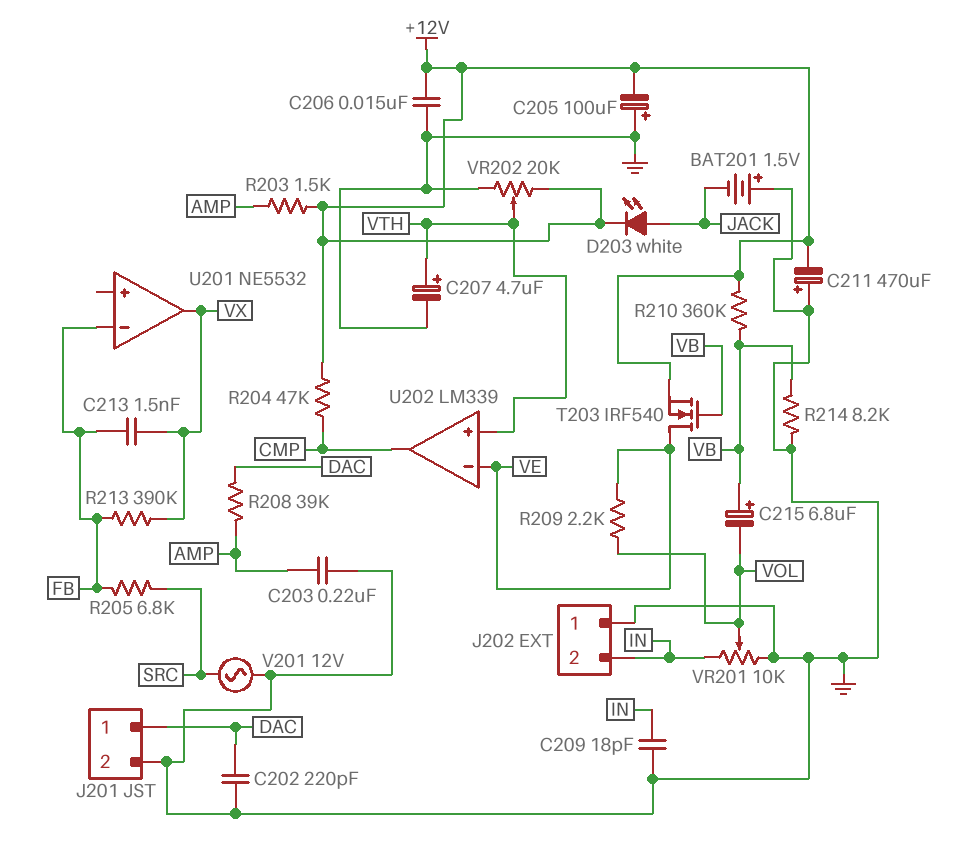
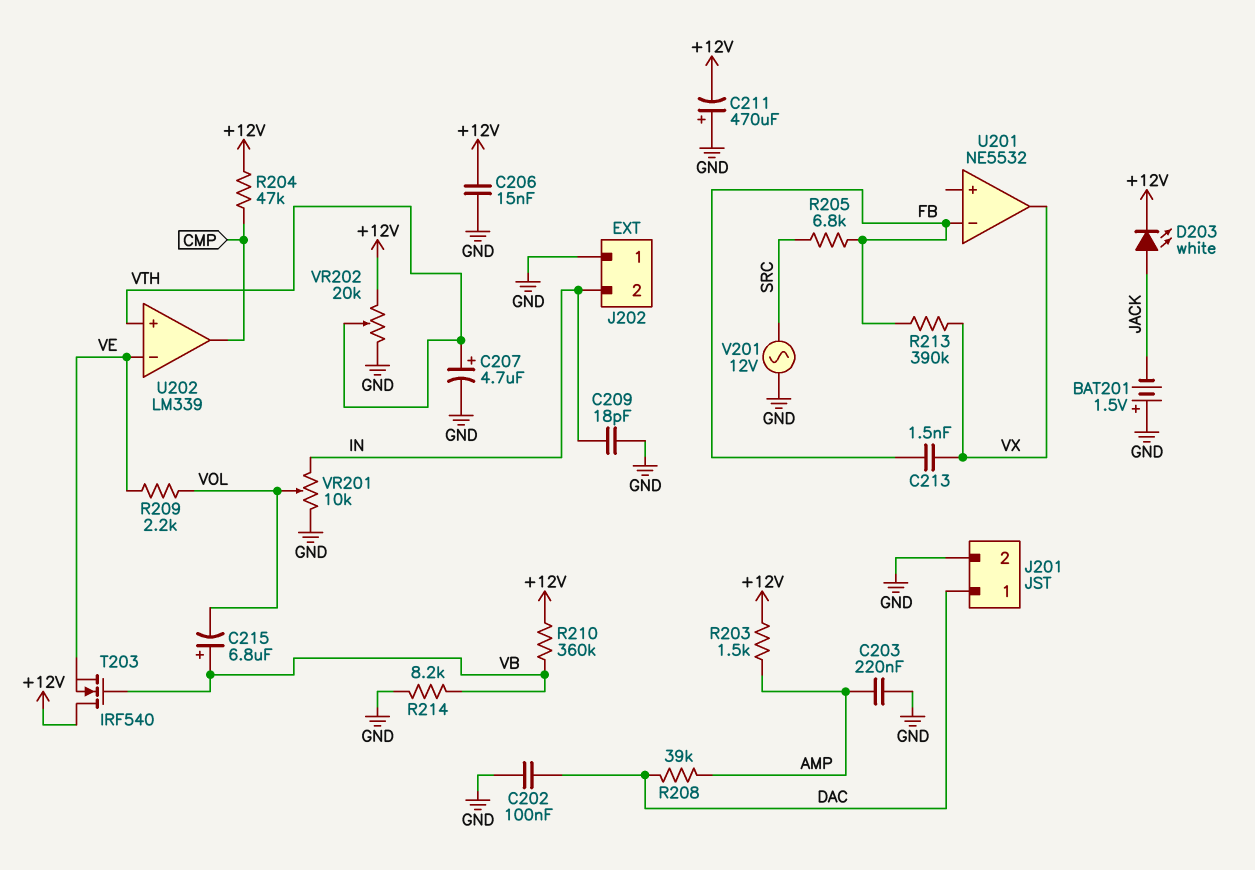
C202: 220pF (DAC, GND) -> 100nF (DAC, GND)
C205: 100uF (plus GND, minus +12V) -> none
T203: NMOS IRF540 (G VB, D VE, S +12V) -> NMOS IRF540 (G VB, D +12V, S VE)

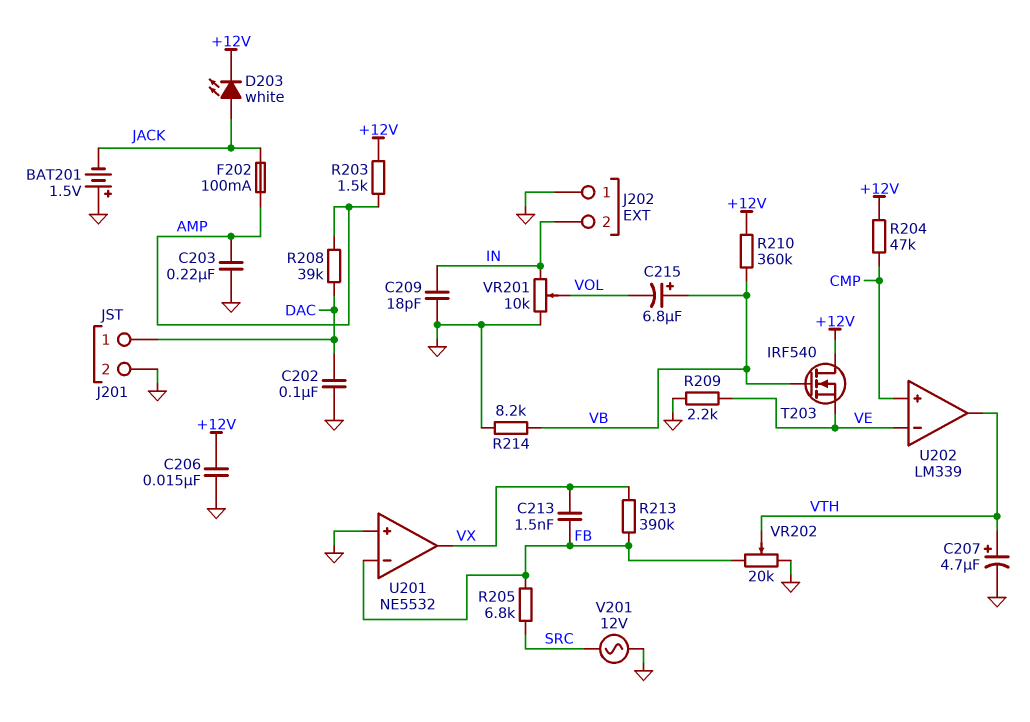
C211: 470uF (plus GND, minus +12V) -> none
F202: none -> 100mA (AMP, JACK)
R209: 2.2k (VE, VOL) -> 2.2k (GND, VE)
U201 pin in+: none -> GND
U202 pin in+: VTH -> CMP
U202 pin out: CMP -> VTH
VR202: 20k (+12V, GND, wiper VTH) -> 20k (FB, GND, wiper VTH)

